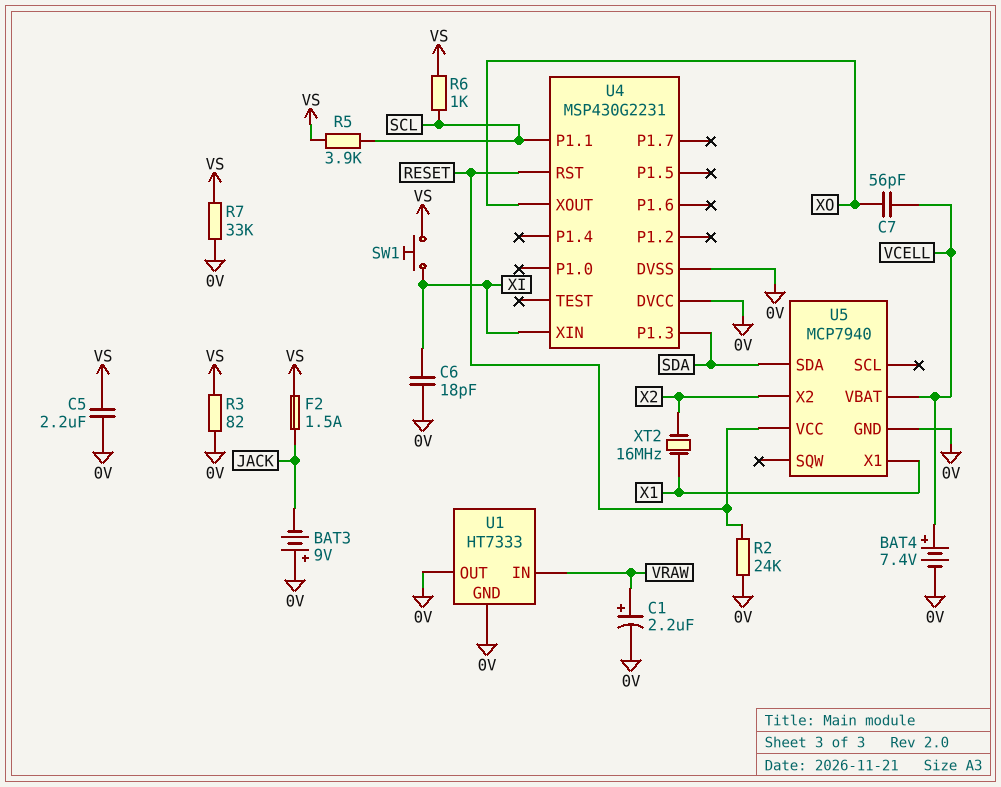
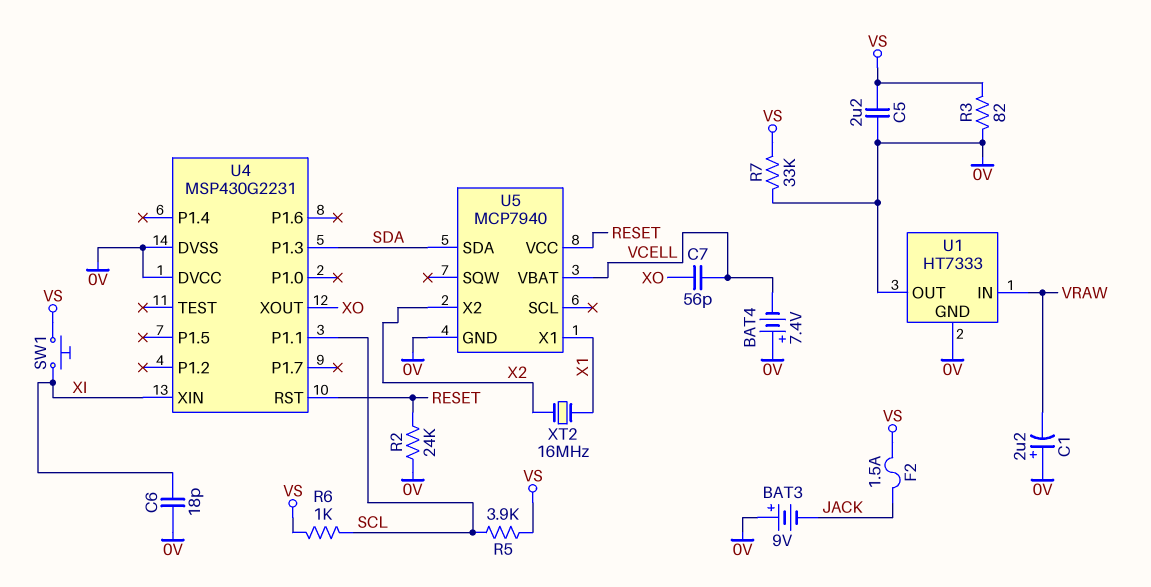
BAT4: 7.4V (plus VCELL, minus 0V) -> 7.4V (plus 0V, minus VCELL)
C1: 2.2uF (plus VRAW, minus 0V) -> 2.2uF (plus 0V, minus VRAW)

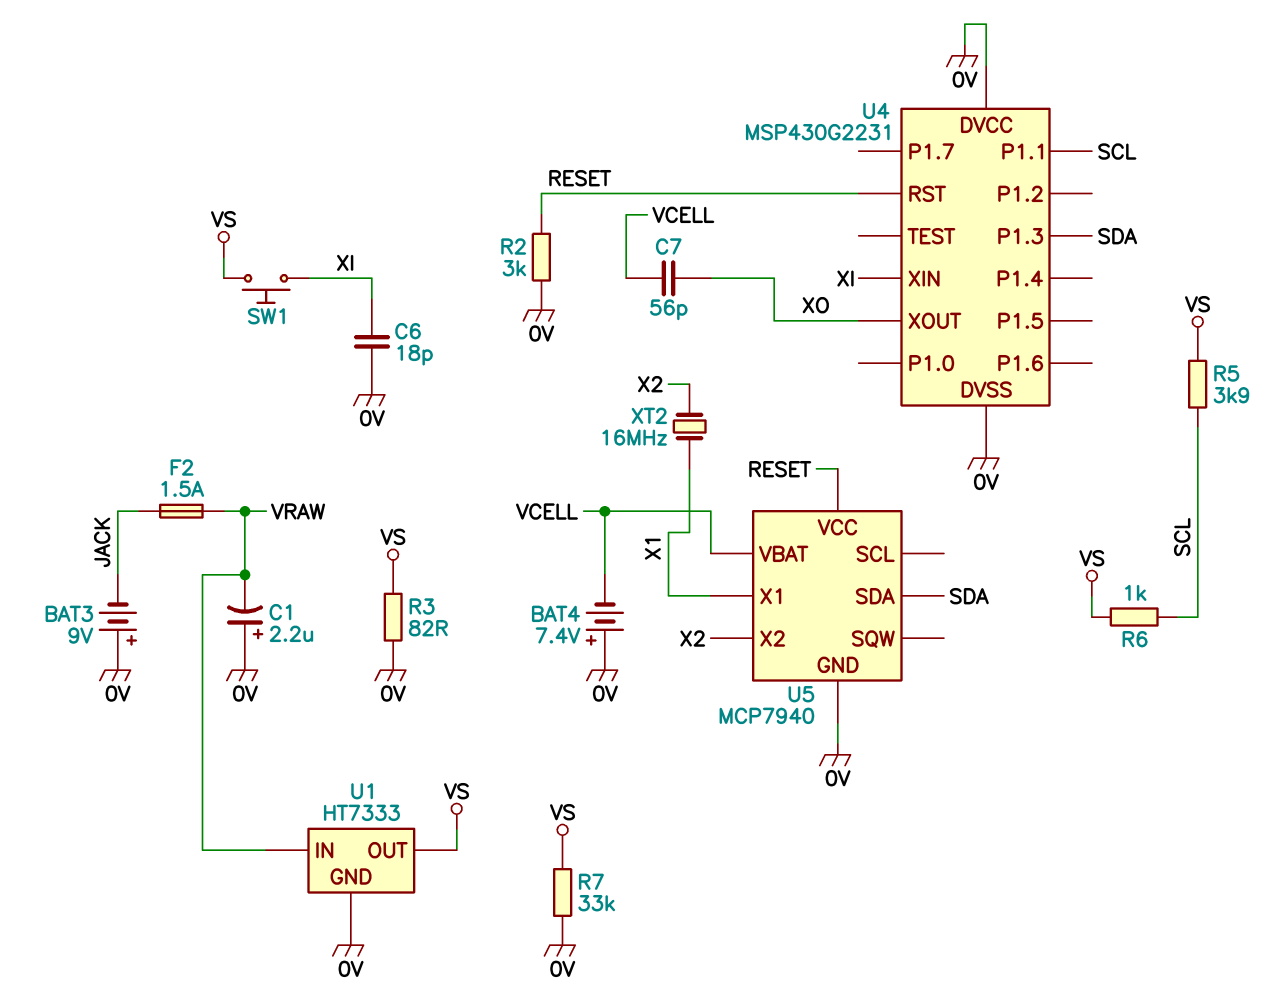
C5: 2.2uF (0V, VS) -> none
F2: 1.5A (JACK, VS) -> 1.5A (JACK, VRAW)
R2: 24k (0V, RESET) -> 3k (0V, RESET)
U1 pin OUT: 0V -> VS

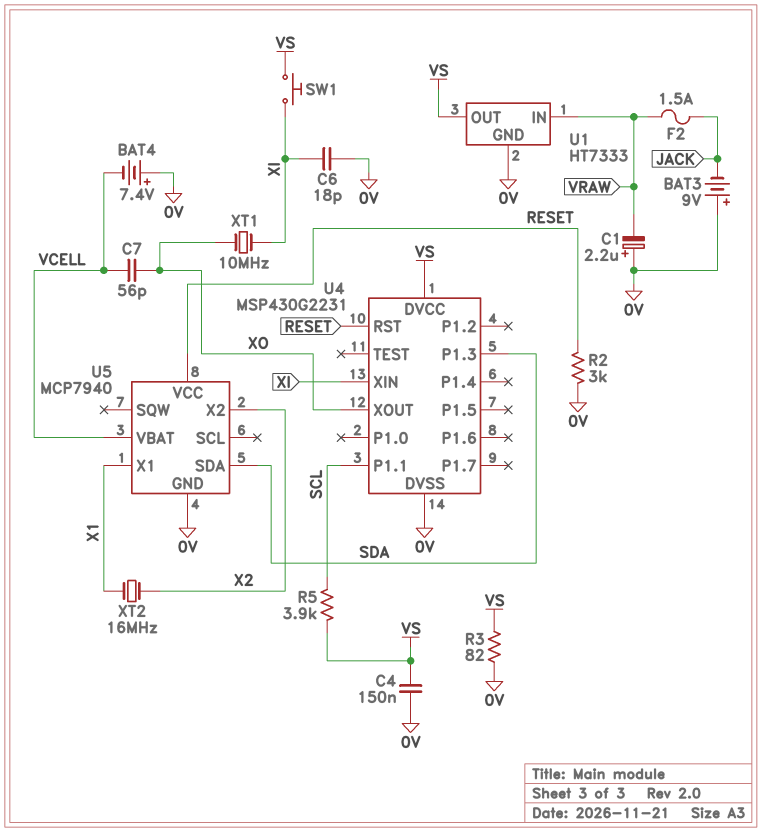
C4: none -> 150nF (0V, VS)
R6: 1k (SCL, VS) -> none
R7: 33k (0V, VS) -> none
U4 pin DVCC: 0V -> VS
XT1: none -> 10MHz (XI, XO)

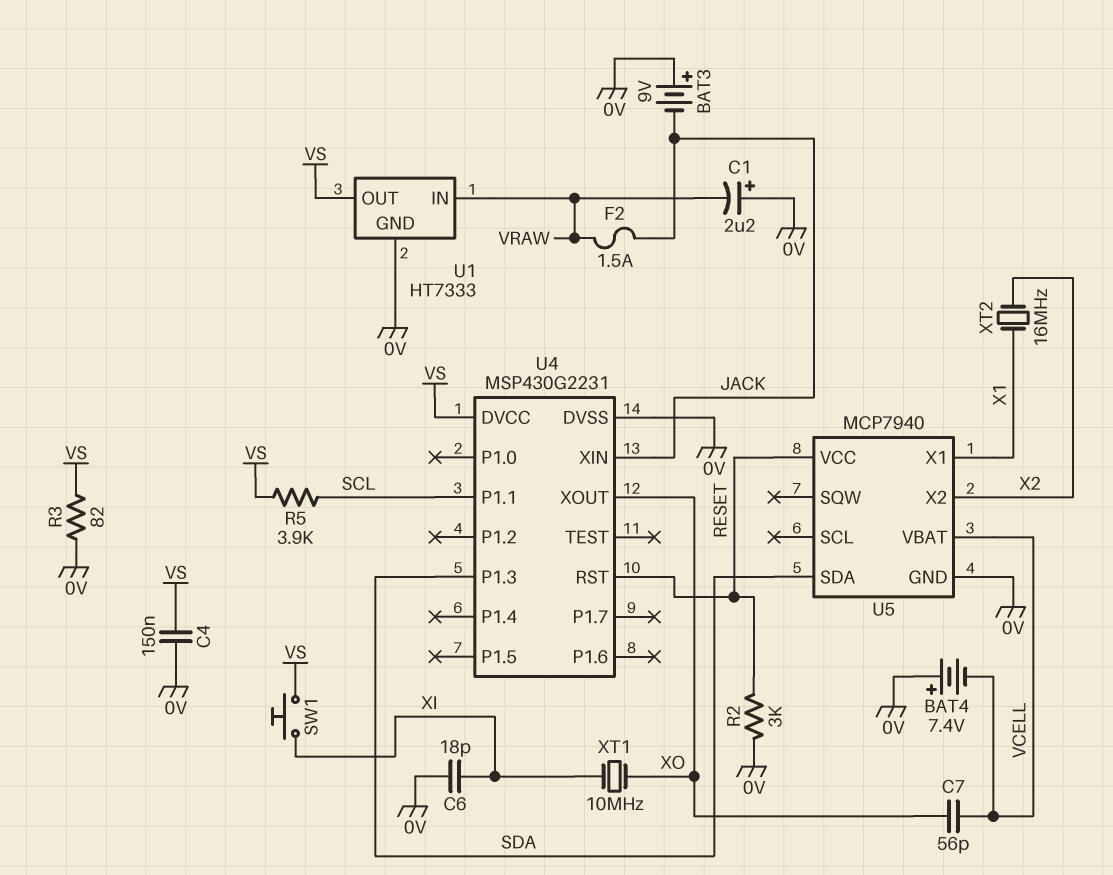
U4 pin XIN: XI -> JACK

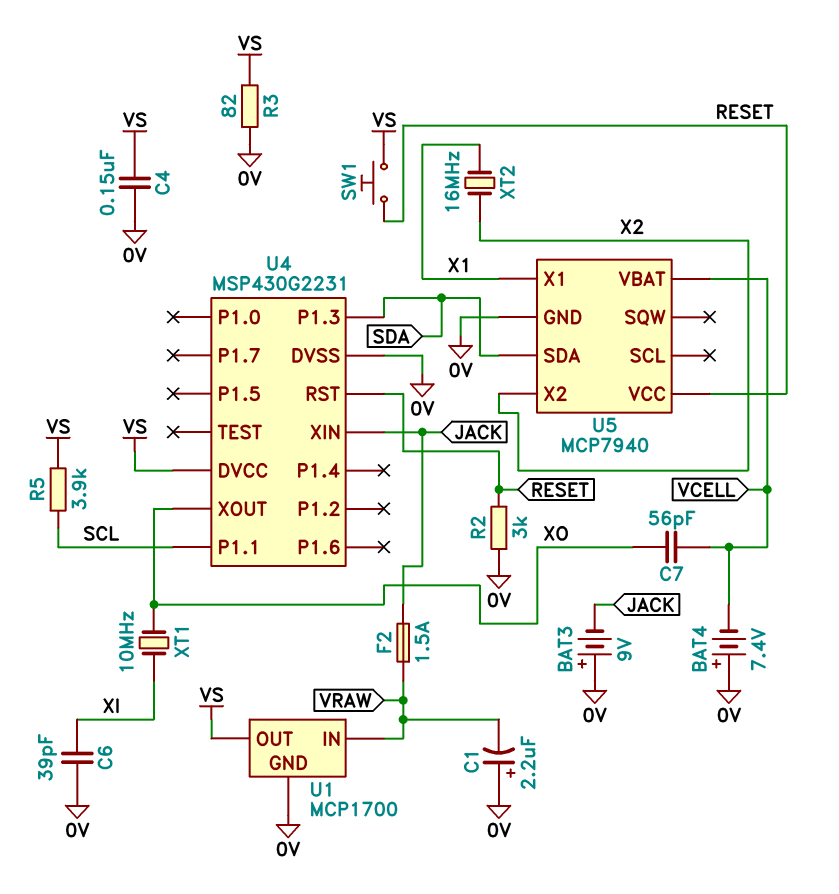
C6: 18pF (0V, XI) -> 39pF (0V, XI)
SW1: button (VS, XI) -> button (RESET, VS)
U1: HT7333 -> MCP1700

